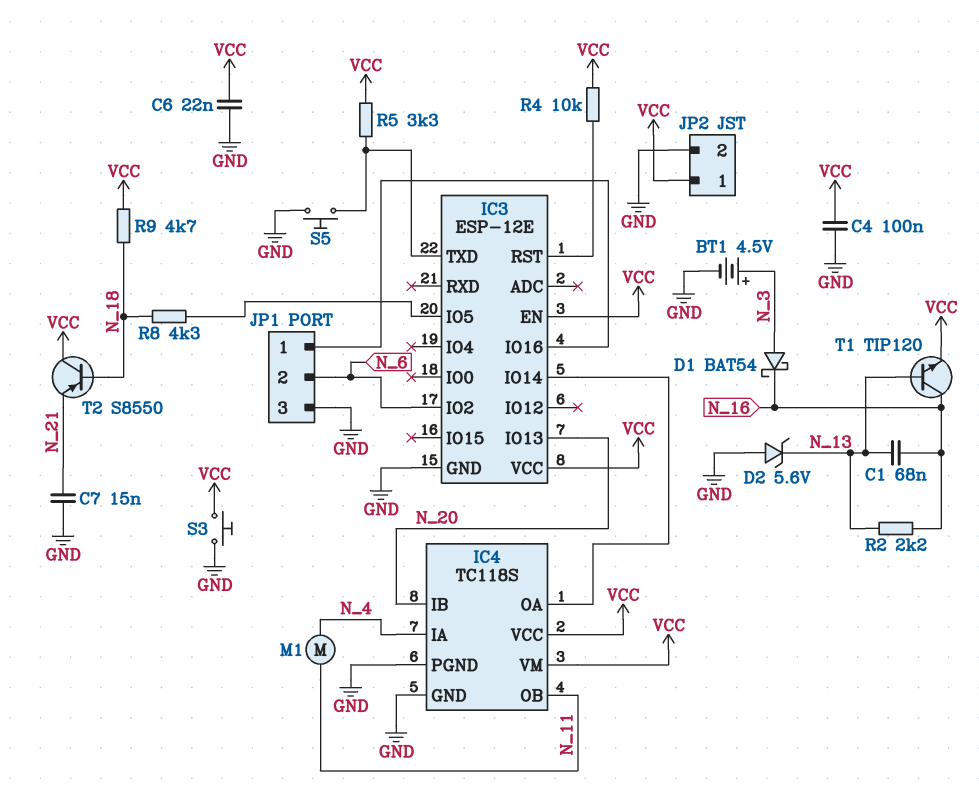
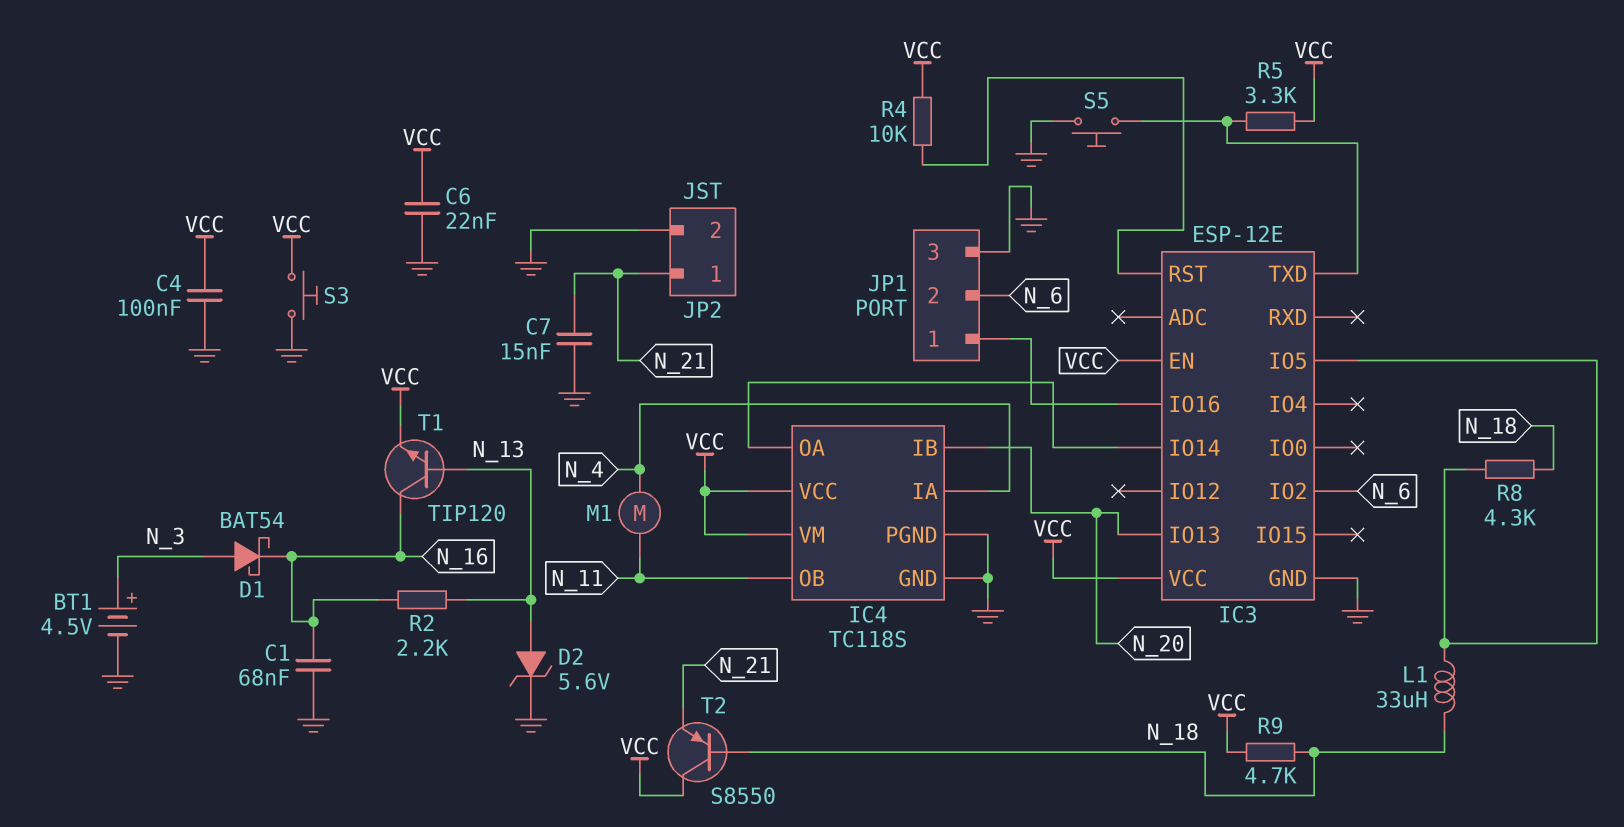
C1: 68nF (N_13, N_16) -> 68nF (GND, N_16)
D2: zener 5.6V (A GND, K N_13) -> zener 5.6V (A N_13, K GND)
JP2 pin 1: VCC -> N_21
L1: none -> 33uH (IC3/IO5, N_18)

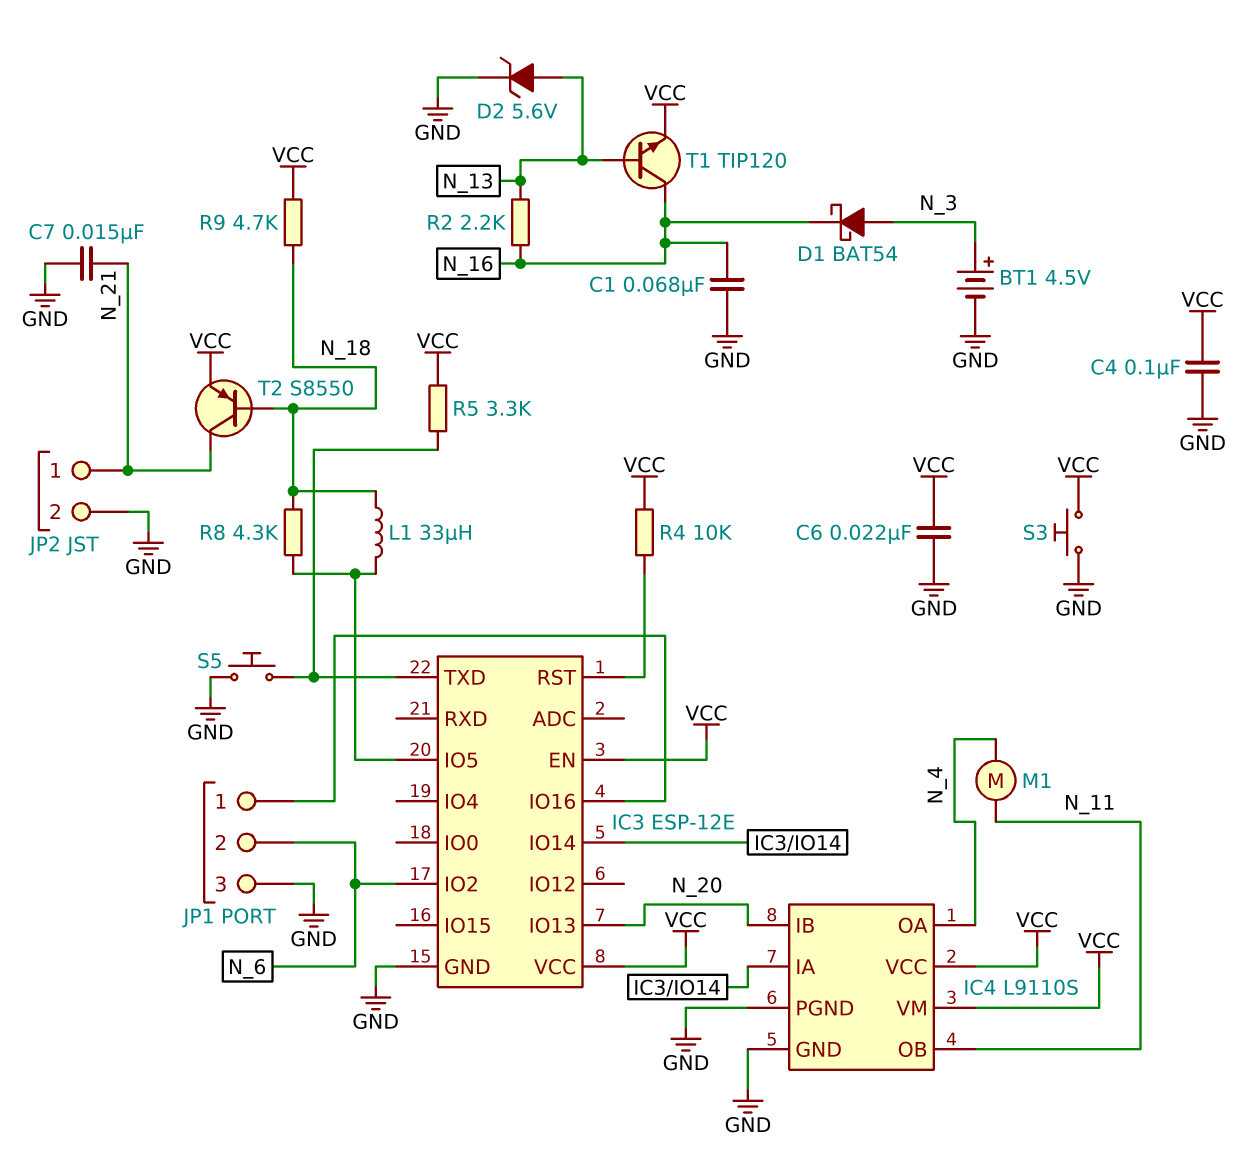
IC4: TC118S -> L9110S
IC4 pin IA: N_4 -> IC3/IO14
IC4 pin OA: IC3/IO14 -> N_4
T2: PNP S8550 (B N_18, C VCC, E N_21) -> PNP S8550 (B N_18, C N_21, E VCC)

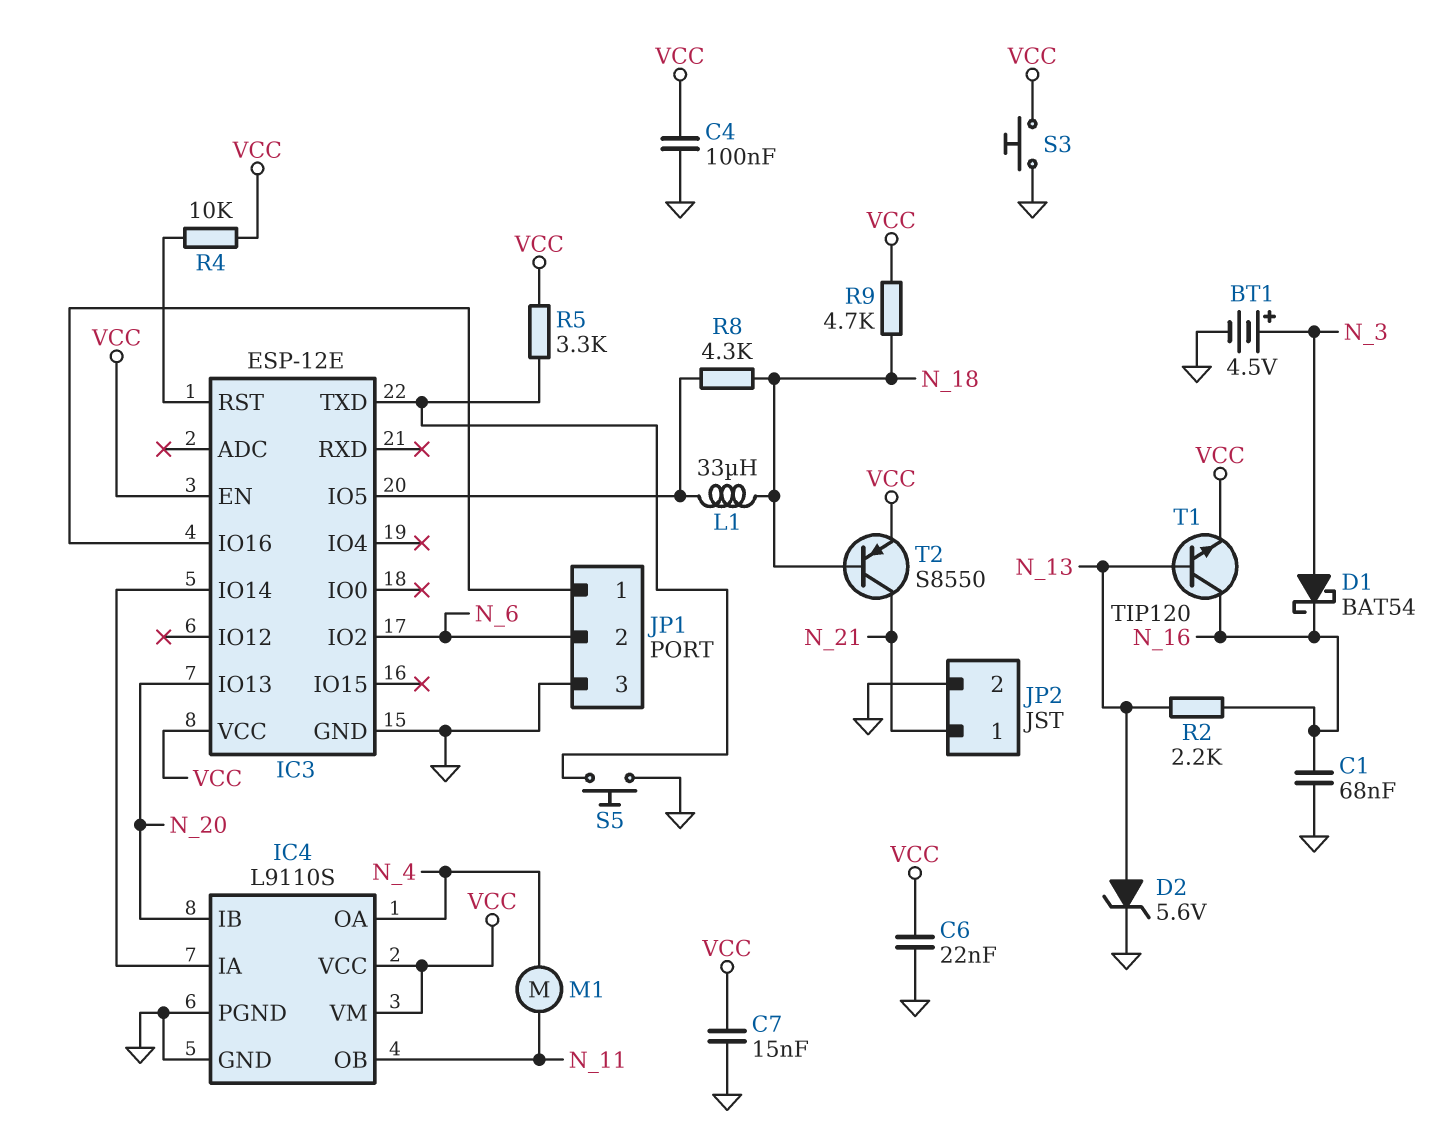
C7: 15nF (GND, N_21) -> 15nF (GND, VCC)

